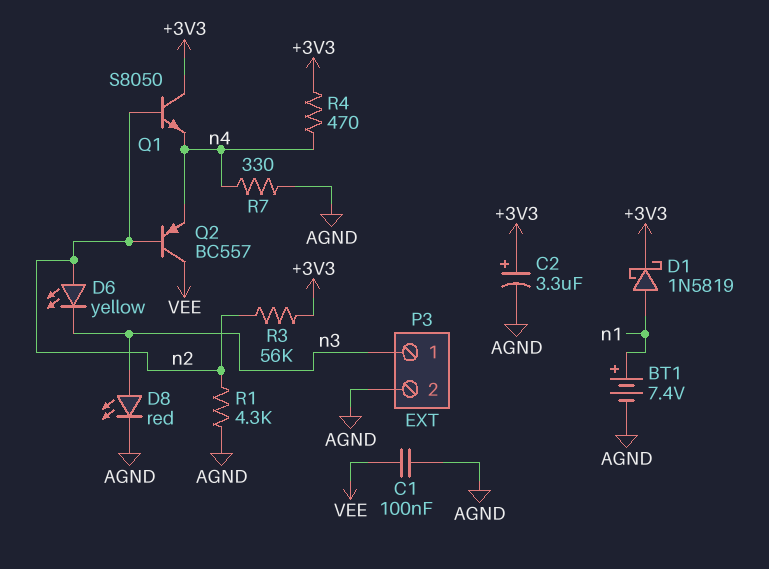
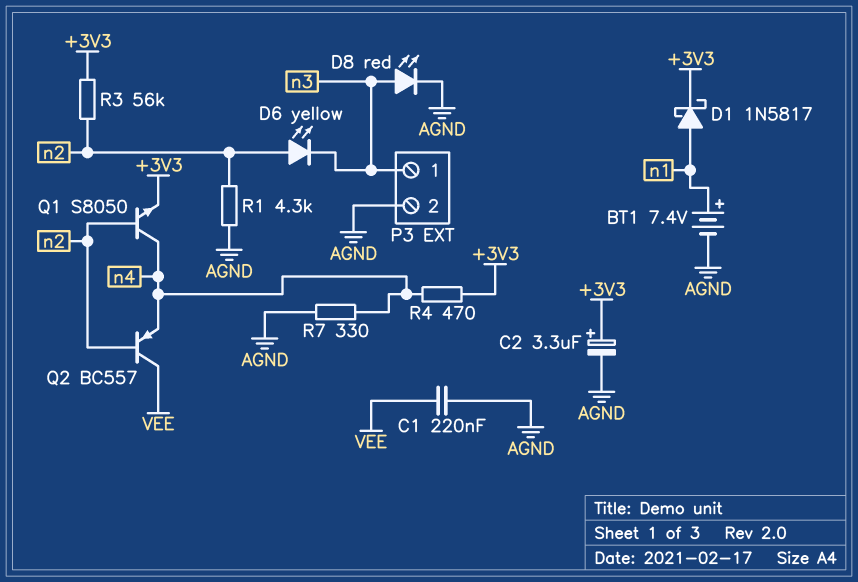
C1: 100nF (AGND, VEE) -> 220nF (AGND, VEE)
D1: schottky 1N5819 (A n1, K +3V3) -> schottky 1N5817 (A n1, K +3V3)
Q1: NPN S8050 (B n2, C +3V3, E n4) -> NPN S8050 (B n2, C n4, E +3V3)

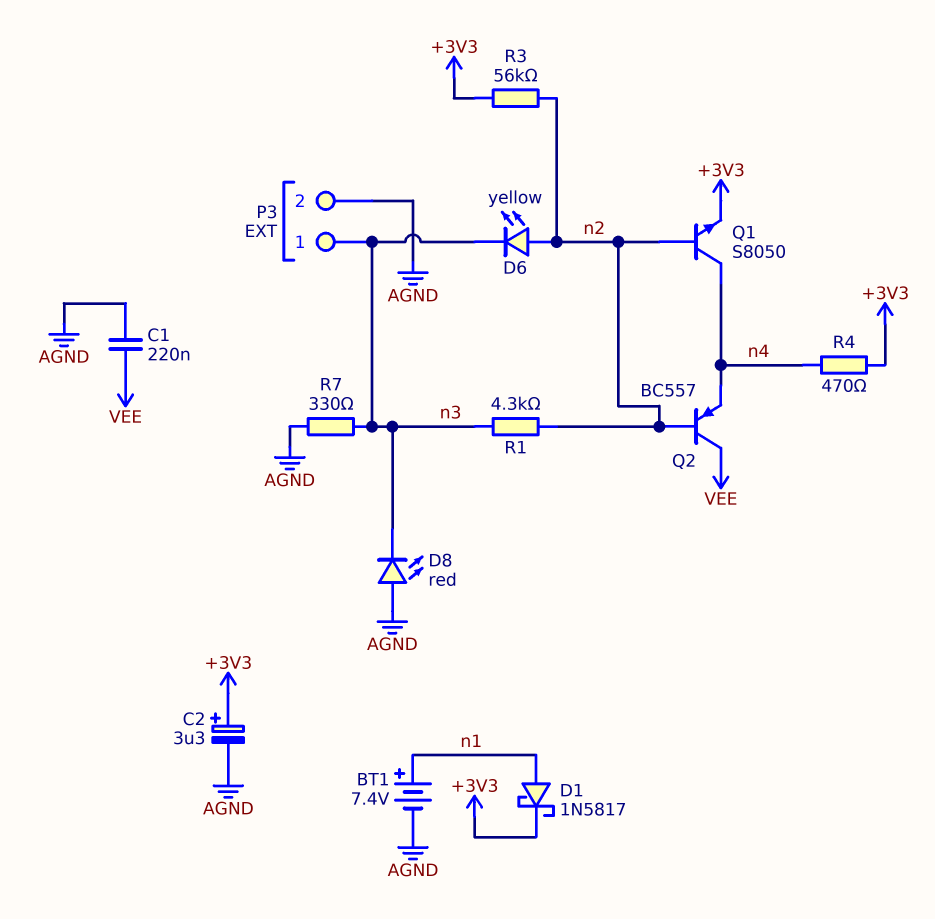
D8: LED red (A n3, K AGND) -> LED red (A AGND, K n3)
R1: 4.3k (AGND, n2) -> 4.3k (n2, n3)
R7: 330 (AGND, n4) -> 330 (AGND, n3)

